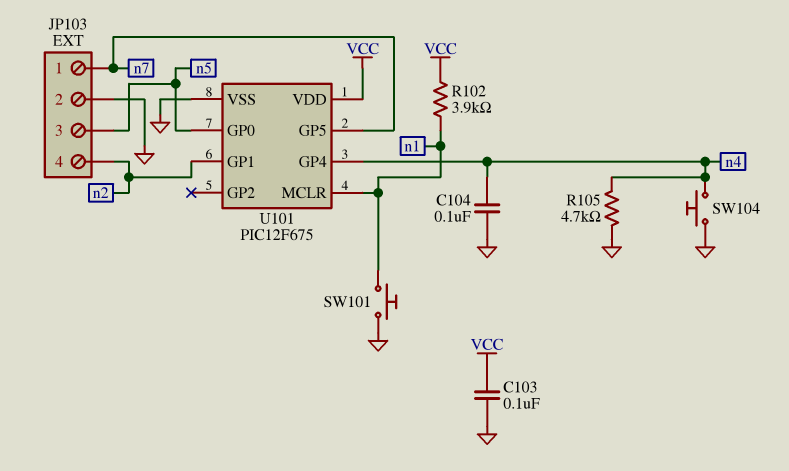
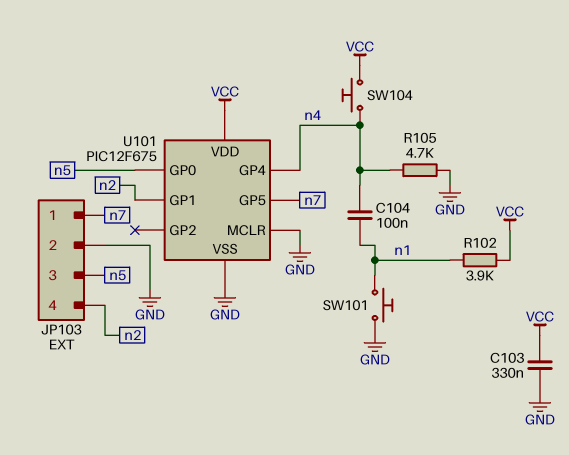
C103: 100nF (GND, VCC) -> 330nF (GND, VCC)
C104: 100nF (GND, n4) -> 100nF (n1, n4)
SW104: button (GND, n4) -> button (VCC, n4)
U101 pin MCLR: n1 -> GND

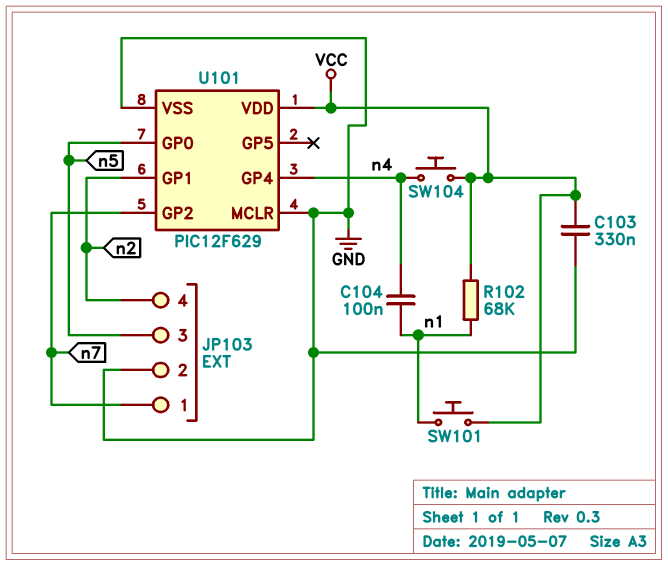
R102: 3.9k (VCC, n1) -> 68k (VCC, n1)
R105: 4.7k (GND, n4) -> none
SW101: button (GND, n1) -> button (VCC, n1)
U101: PIC12F675 -> PIC12F629
U101 pin GP2: none -> n7
U101 pin GP5: n7 -> none

